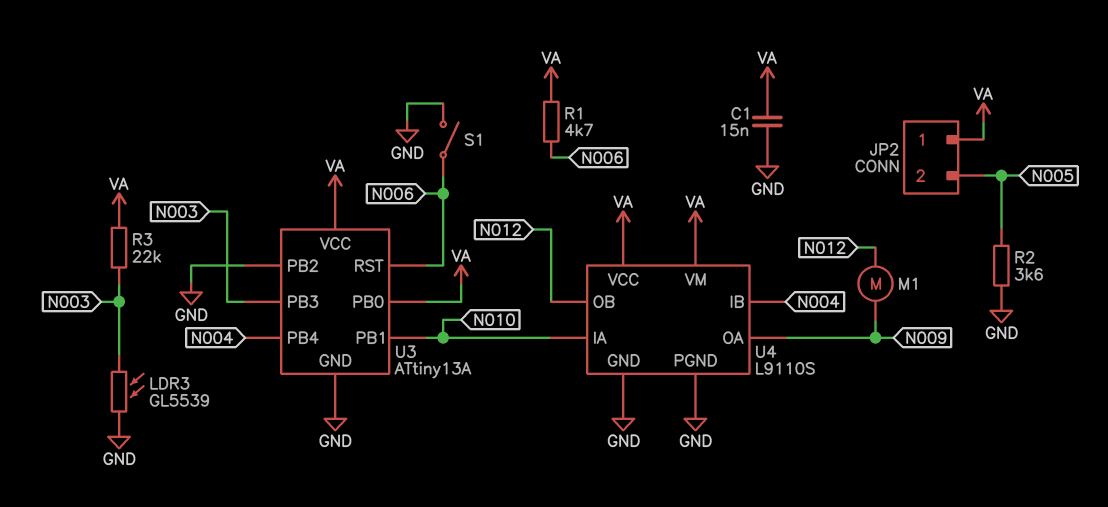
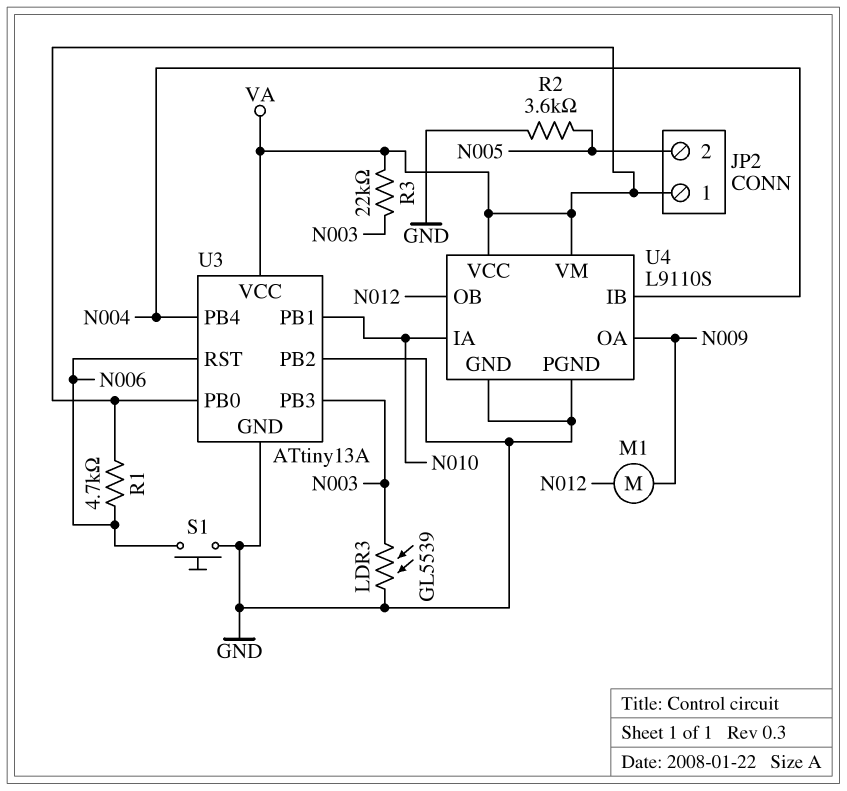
C1: 15nF (GND, VA) -> none
S1: switch (GND, N006) -> button (GND, N006)

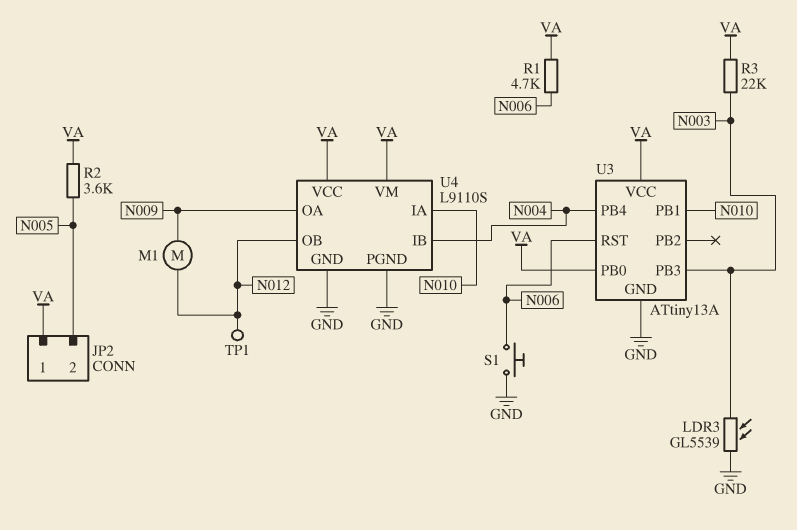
R2: 3.6k (GND, N005) -> 3.6k (N005, VA)
TP1: none -> test point (N012)
U3 pin PB2: GND -> none

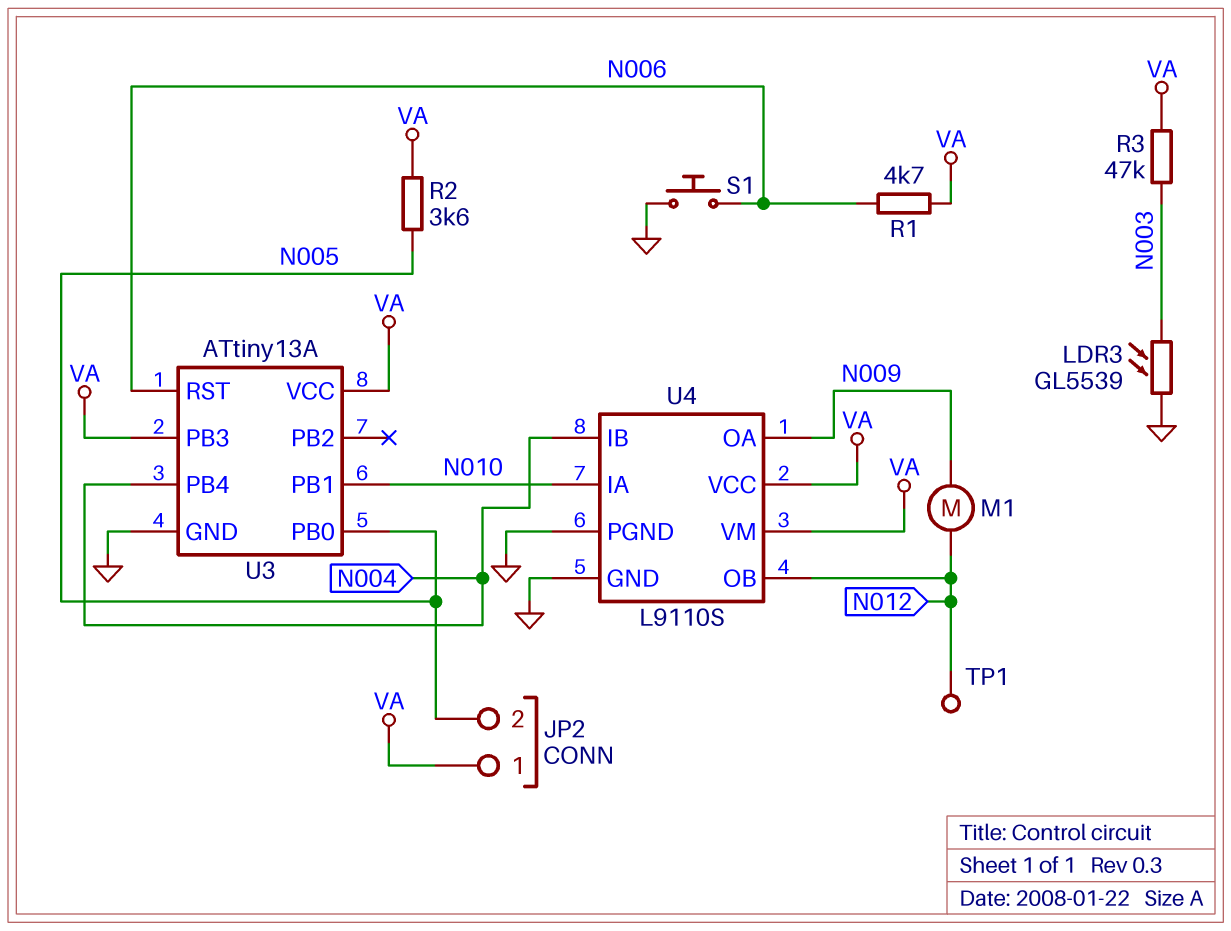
R3: 22k (N003, VA) -> 47k (N003, VA)
U3 pin PB0: VA -> N005
U3 pin PB3: N003 -> VA

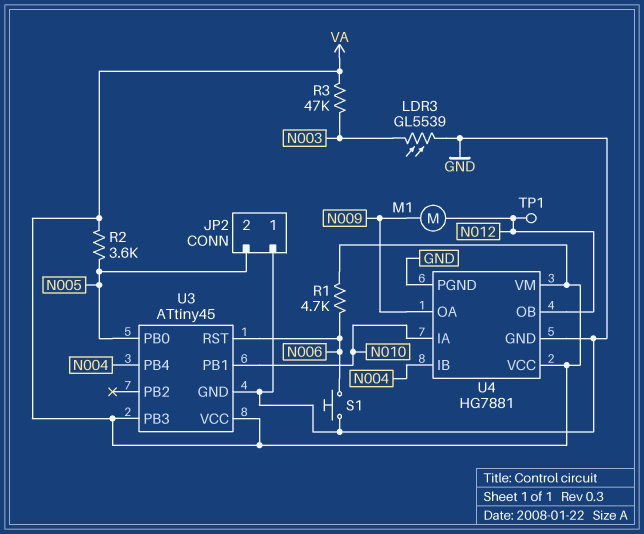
JP2 pin 1: VA -> GND
U3: ATtiny13A -> ATtiny45
U4: L9110S -> HG7881

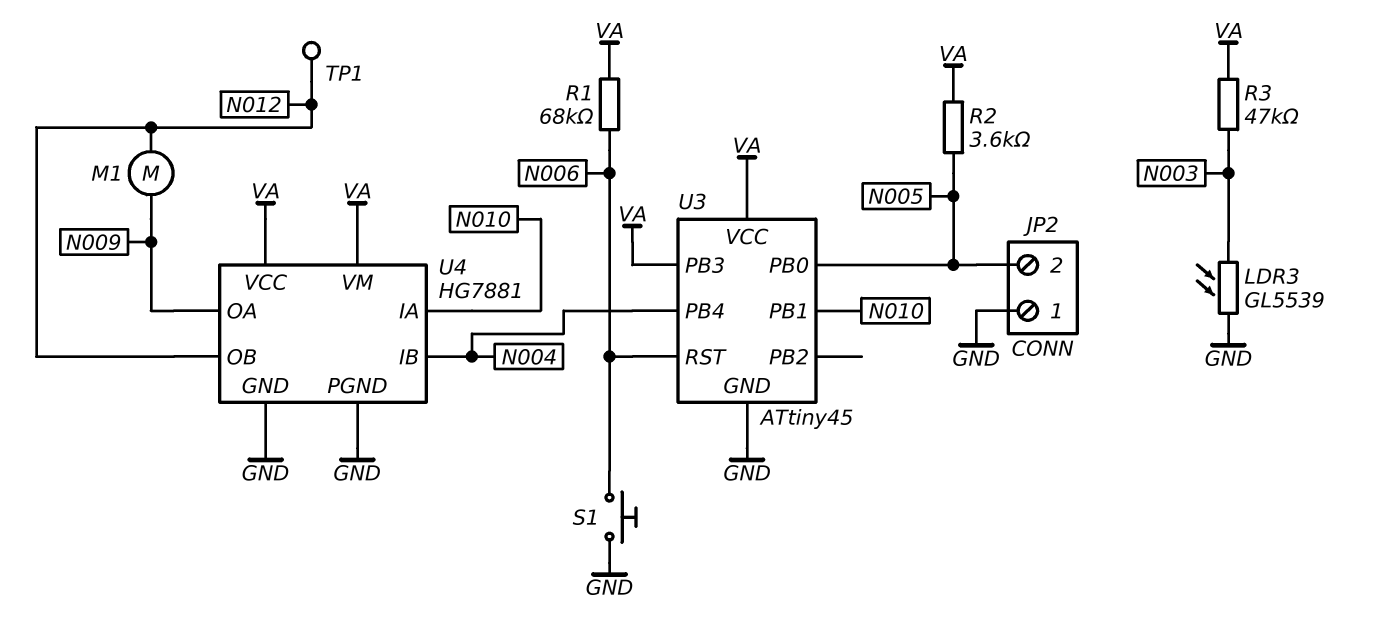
R1: 4.7k (N006, VA) -> 68k (N006, VA)

